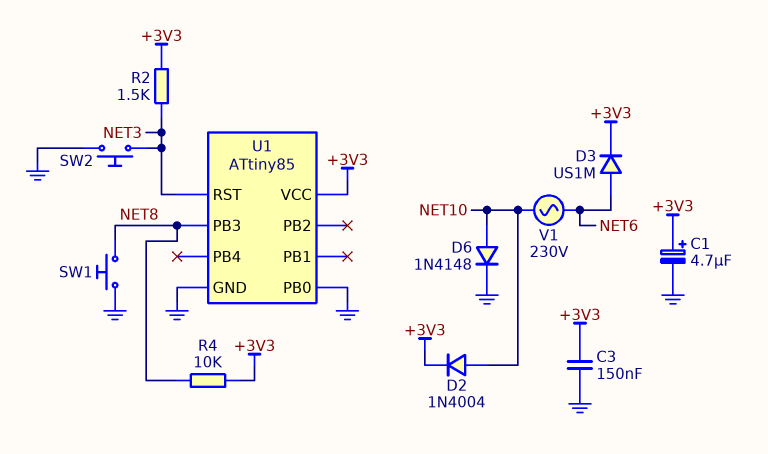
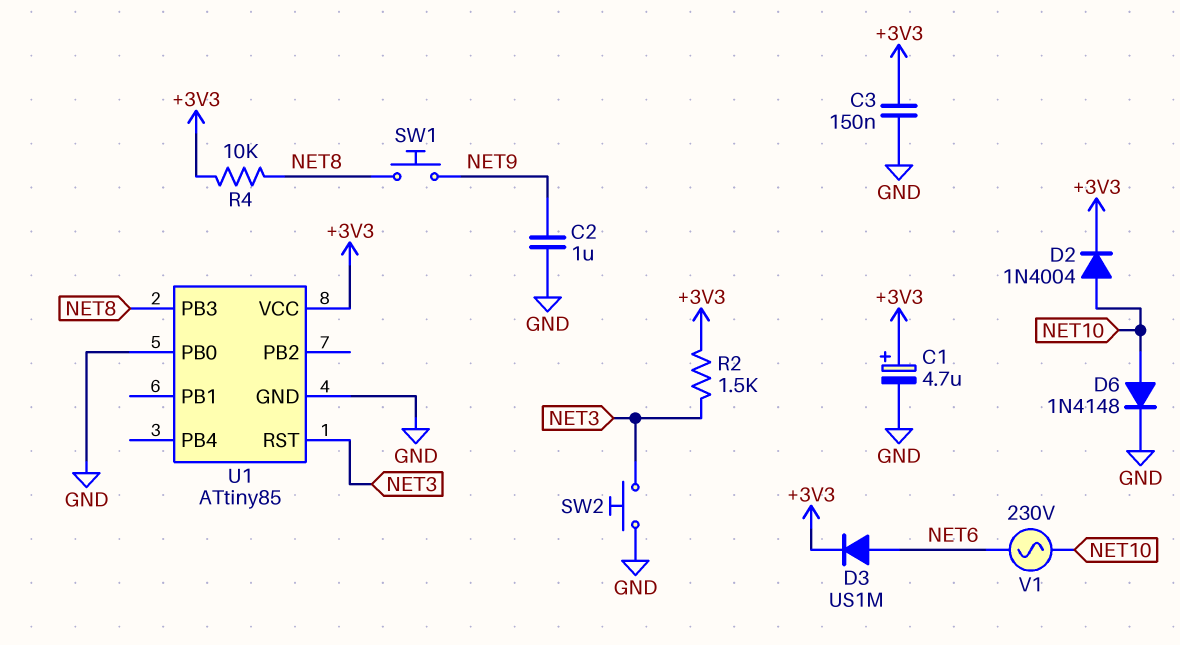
C2: none -> 1uF (GND, NET9)
SW1: button (GND, NET8) -> button (NET8, NET9)

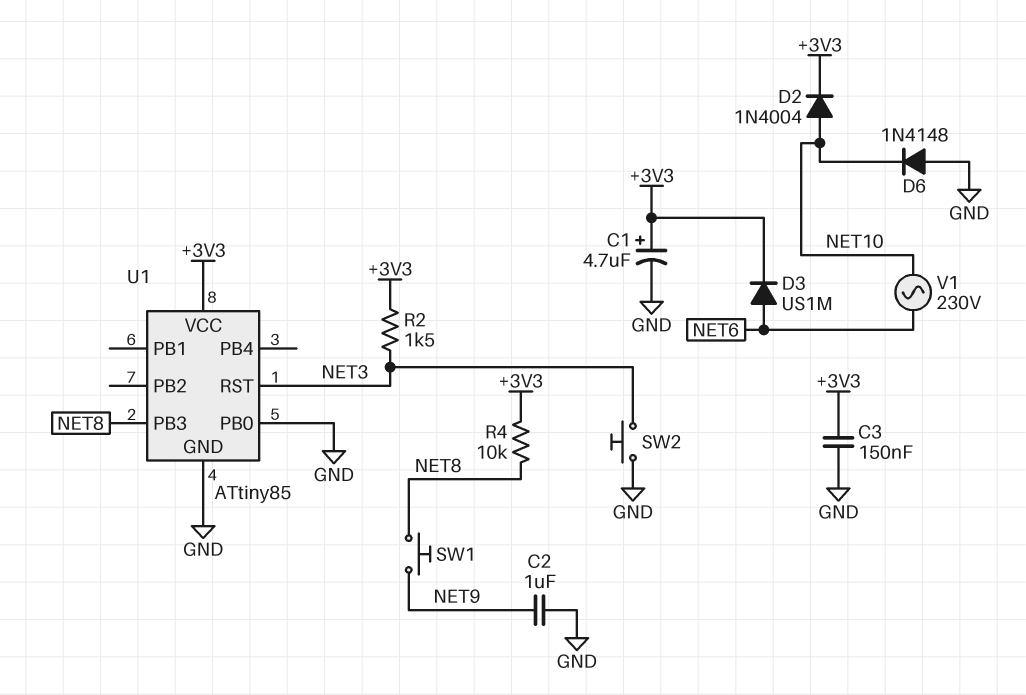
D6: diode 1N4148 (A NET10, K GND) -> diode 1N4148 (A GND, K NET10)

